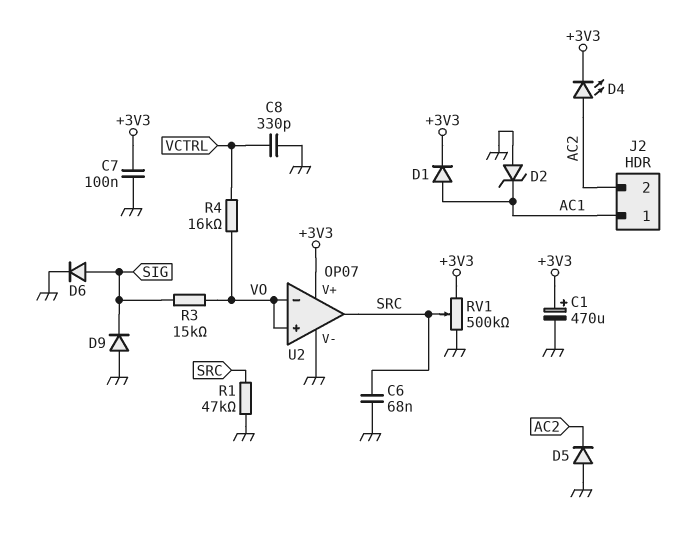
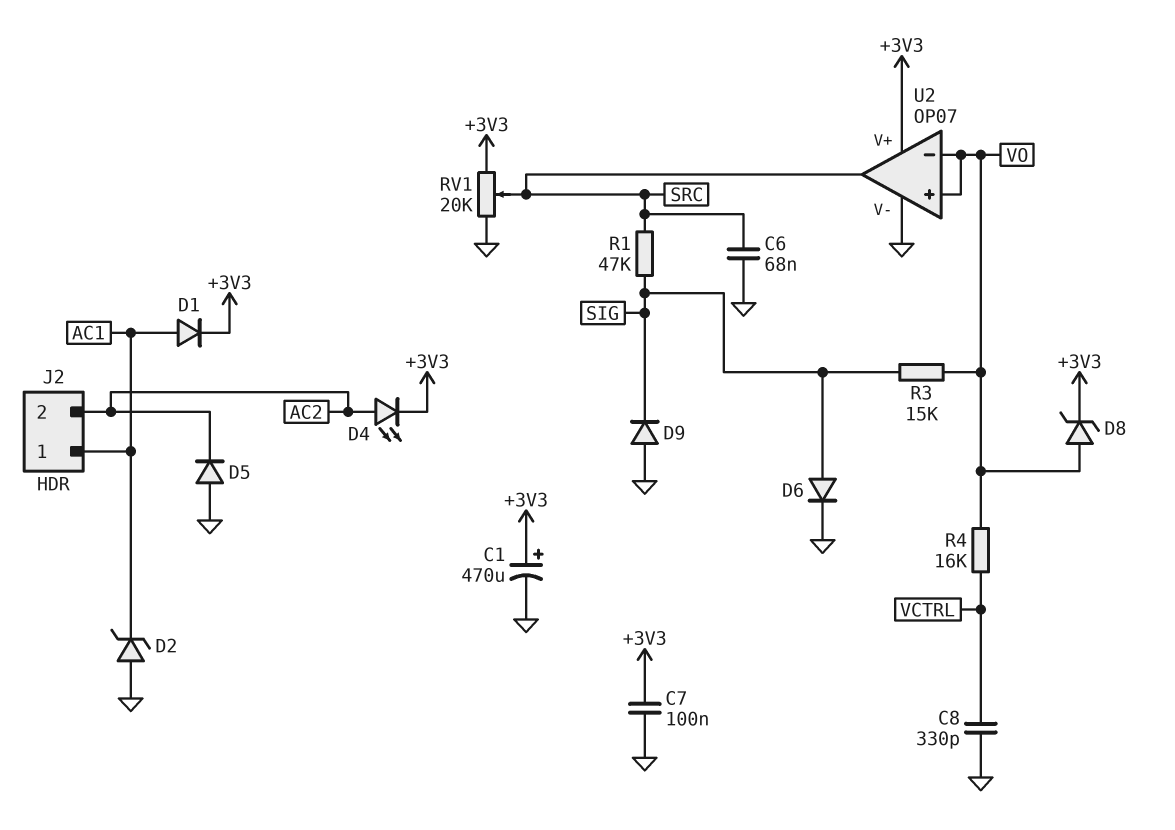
D8: none -> zener (A VO, K +3V3)
R1: 47k (GND, SRC) -> 47k (SIG, SRC)
RV1: 500k (+3V3, GND, wiper SRC) -> 20k (+3V3, GND, wiper SRC)

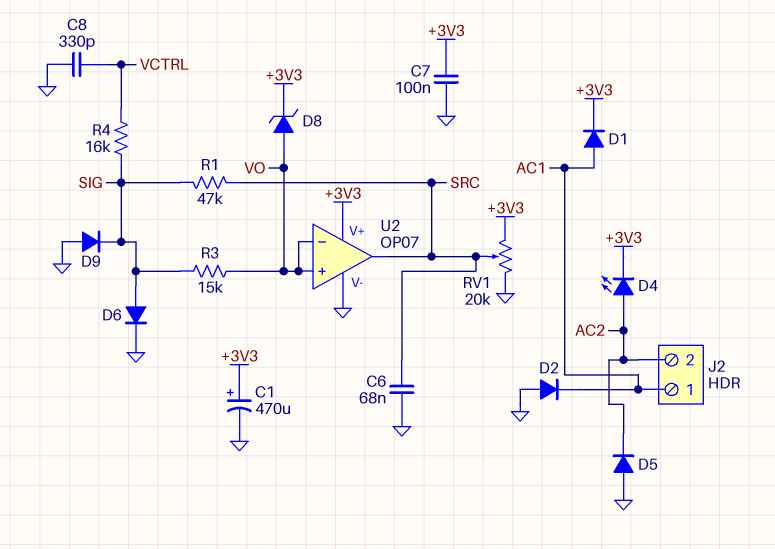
D2: zener (A GND, K AC1) -> diode (A GND, K AC1)
R4: 16k (VCTRL, VO) -> 16k (SIG, VCTRL)

